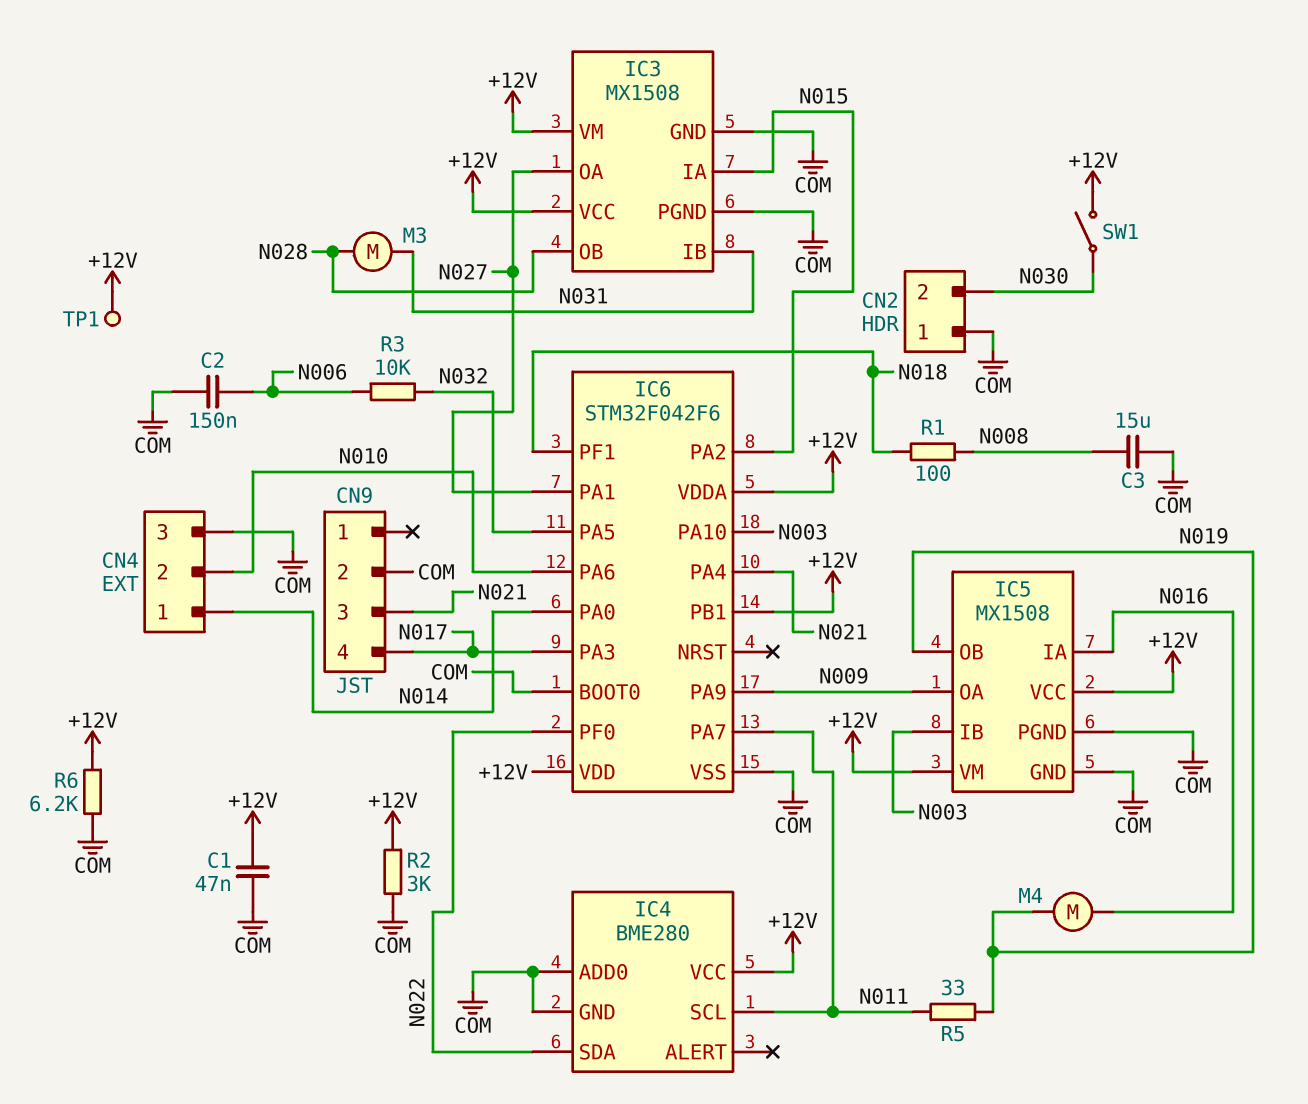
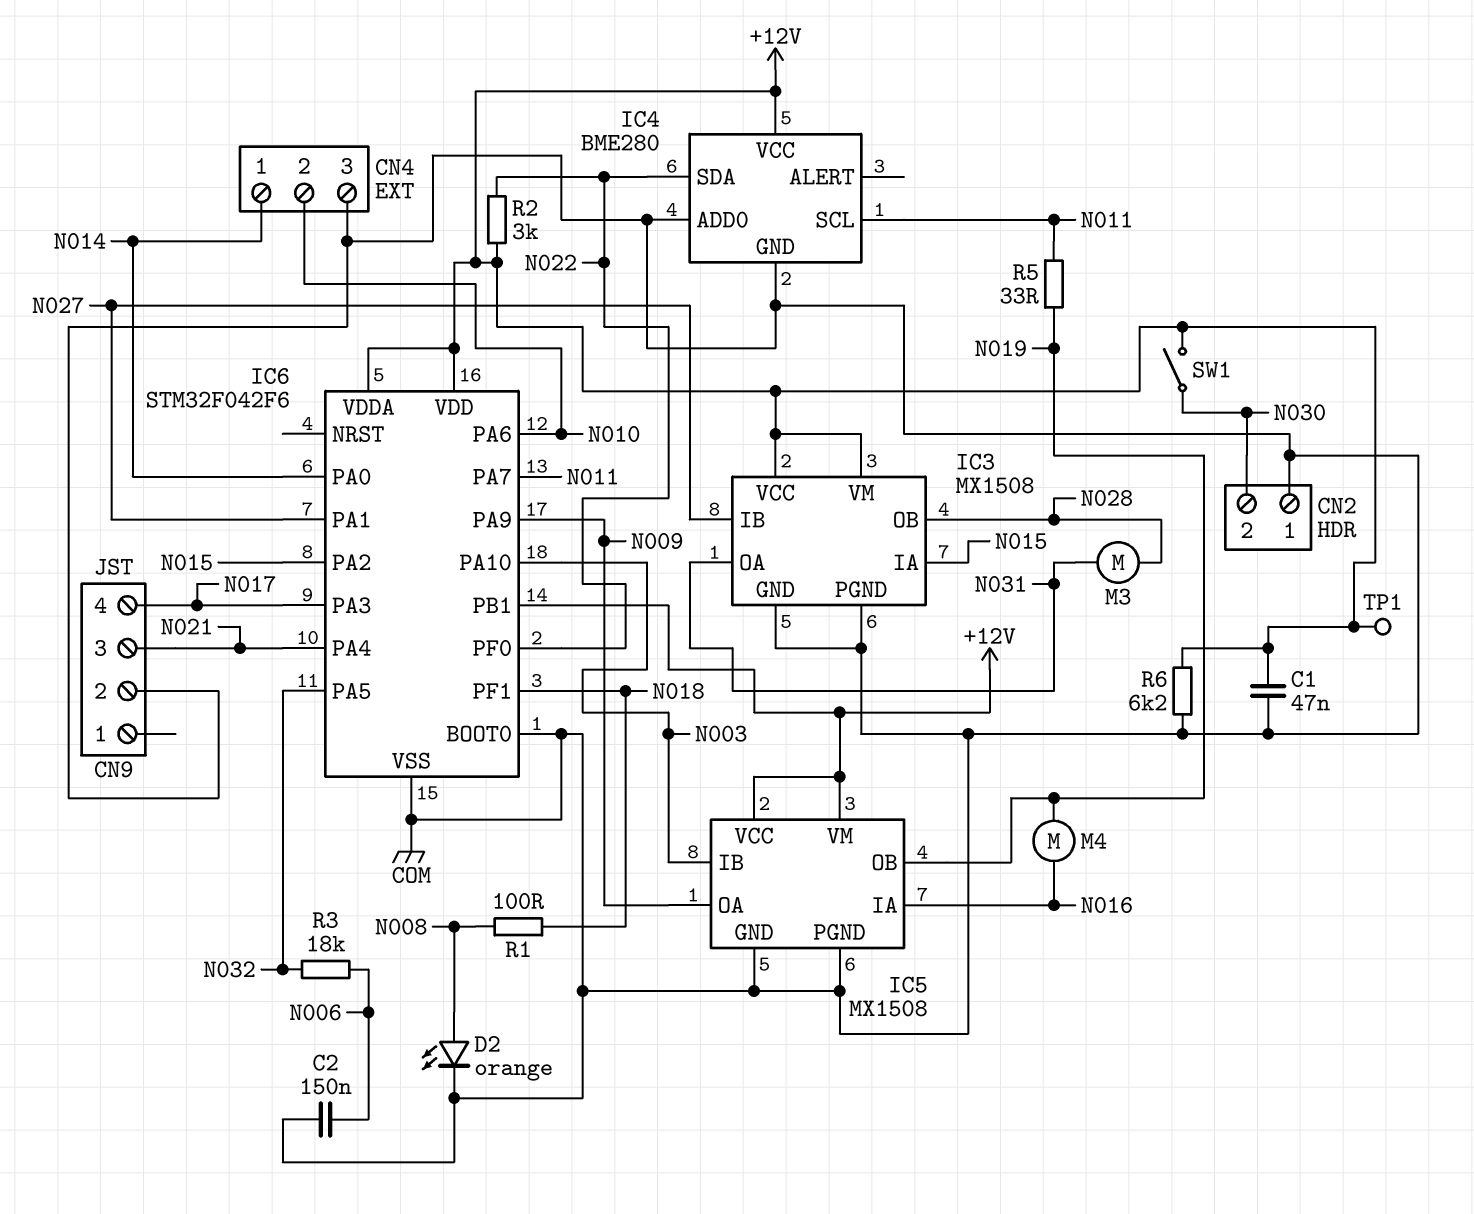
C3: 15uF (COM, N008) -> none
D2: none -> LED orange (A N008, K COM)
IC3 pin IB: N031 -> N027
IC3 pin OA: N027 -> N031
R2: 3k (+12V, COM) -> 3k (+12V, N022)
R3: 10k (N006, N032) -> 18k (N006, N032)

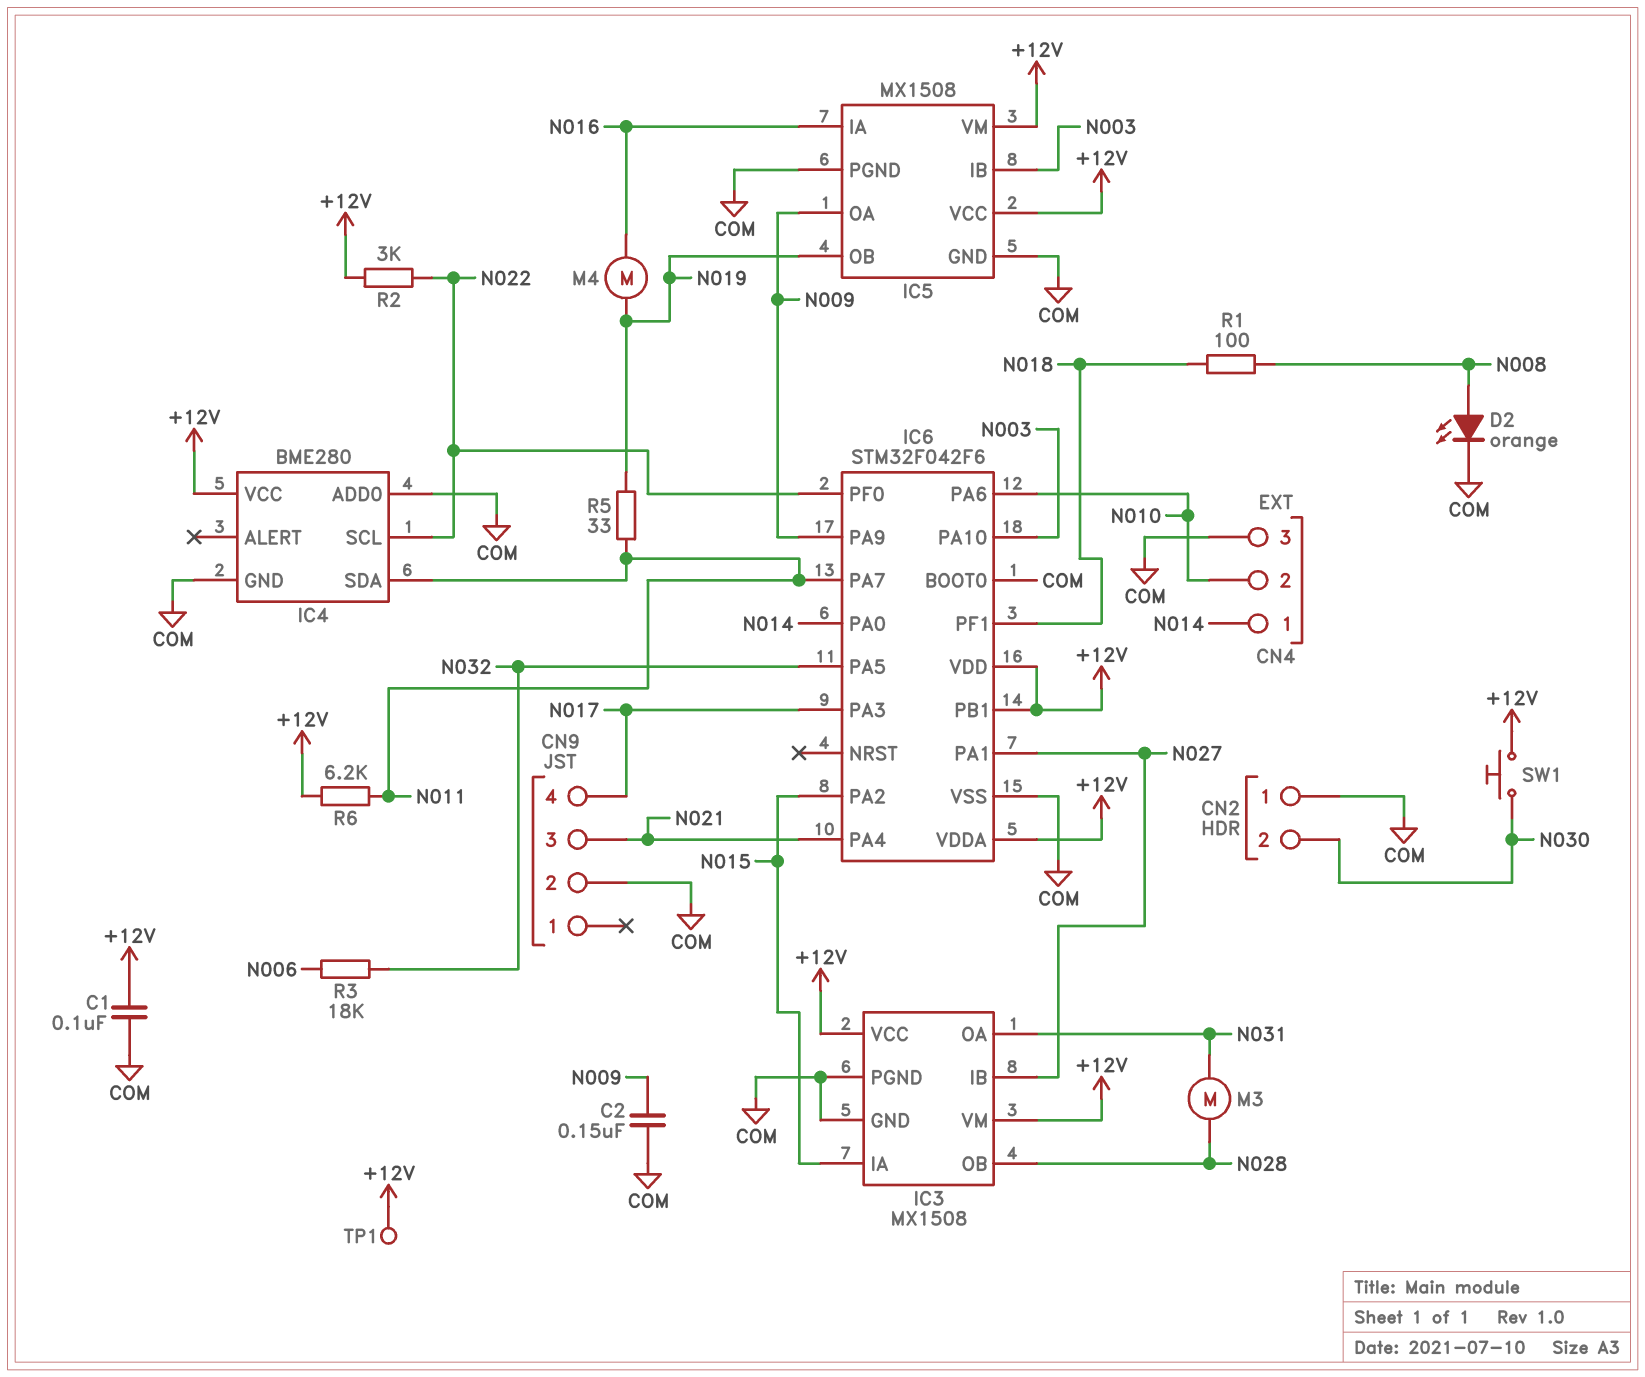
C1: 47nF (+12V, COM) -> 100nF (+12V, COM)
C2: 150nF (COM, N006) -> 150nF (COM, N009)
IC4 pin SCL: N011 -> N022
IC4 pin SDA: N022 -> N011
R6: 6.2k (+12V, COM) -> 6.2k (+12V, N011)
SW1: switch (+12V, N030) -> button (+12V, N030)

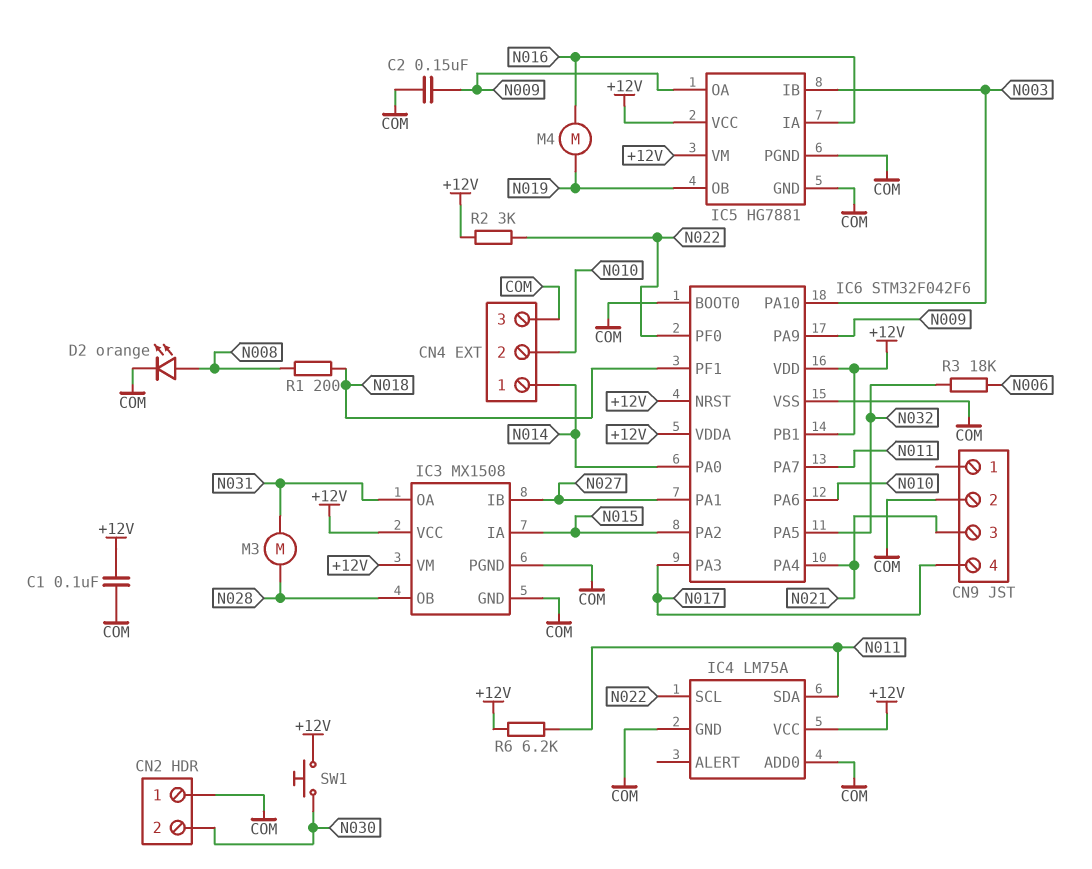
IC4: BME280 -> LM75A
IC5: MX1508 -> HG7881
IC6 pin NRST: none -> +12V
R1: 100 (N008, N018) -> 200 (N008, N018)
R5: 33 (N011, N019) -> none
TP1: test point (+12V) -> none

